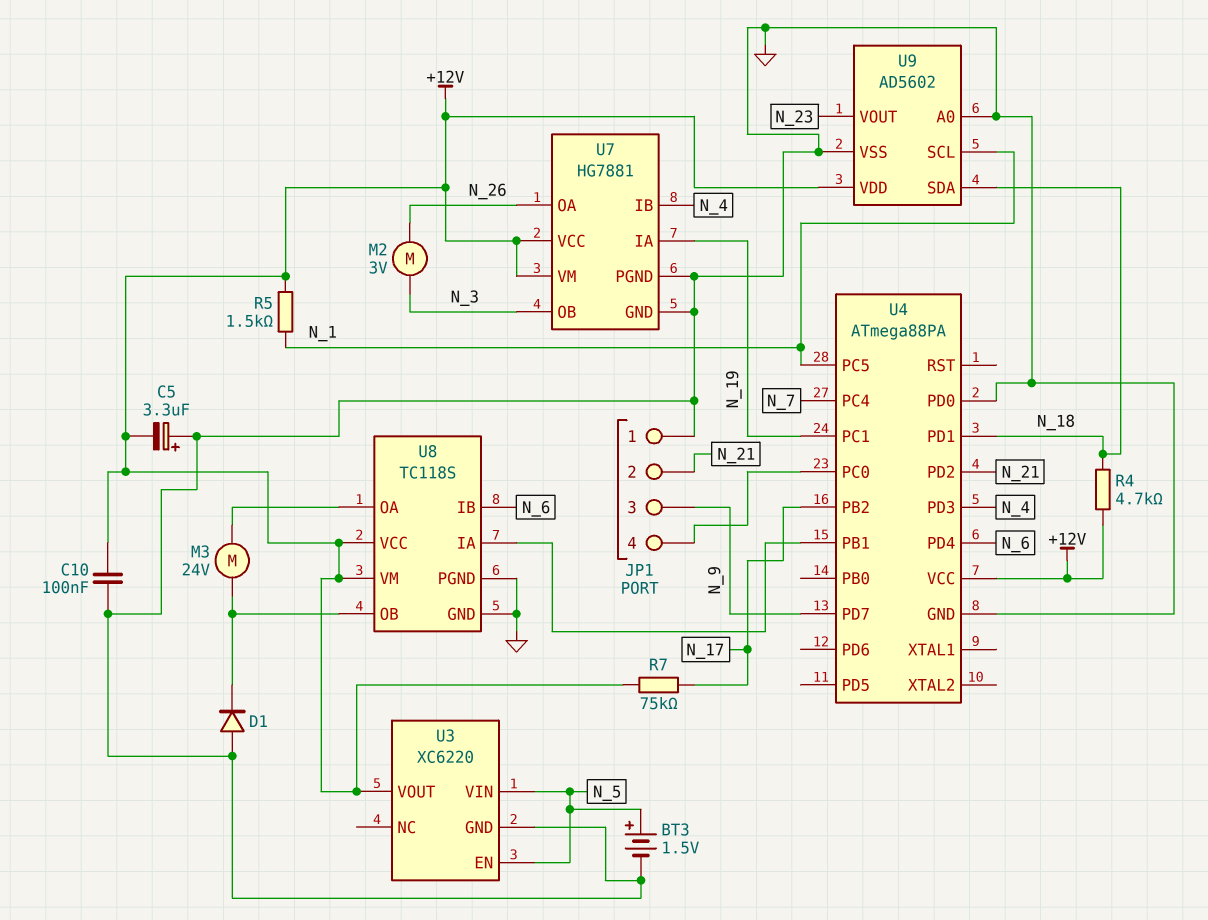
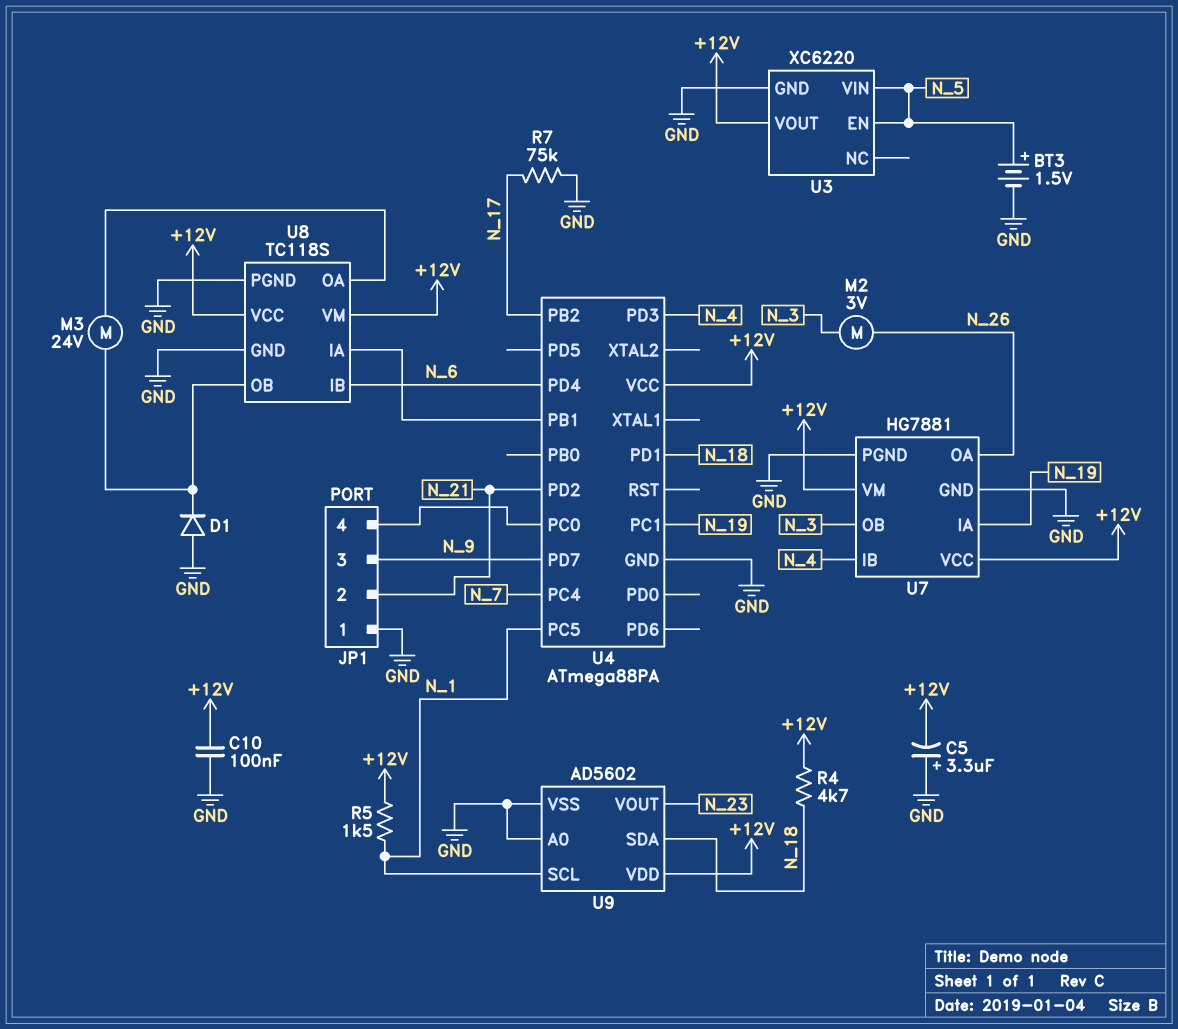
R7: 75k (+12V, N_17) -> 75k (GND, N_17)
U4 pin PD0: GND -> none

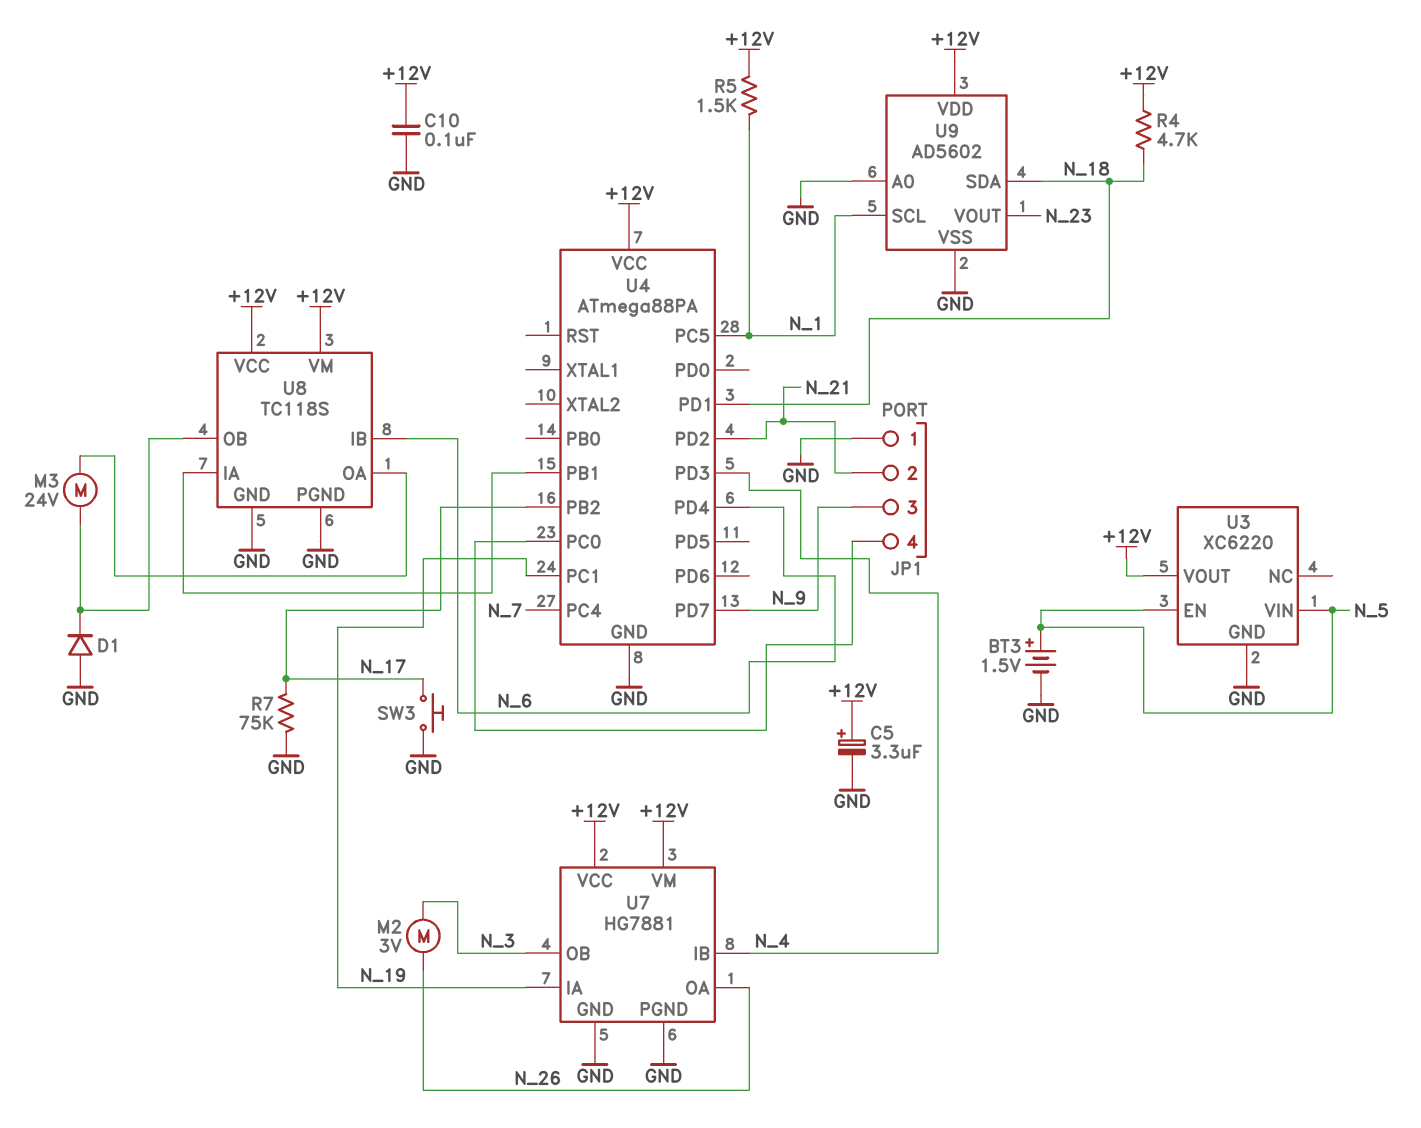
C5: 3.3uF (plus GND, minus +12V) -> 3.3uF (plus +12V, minus GND)
SW3: none -> button (GND, N_17)

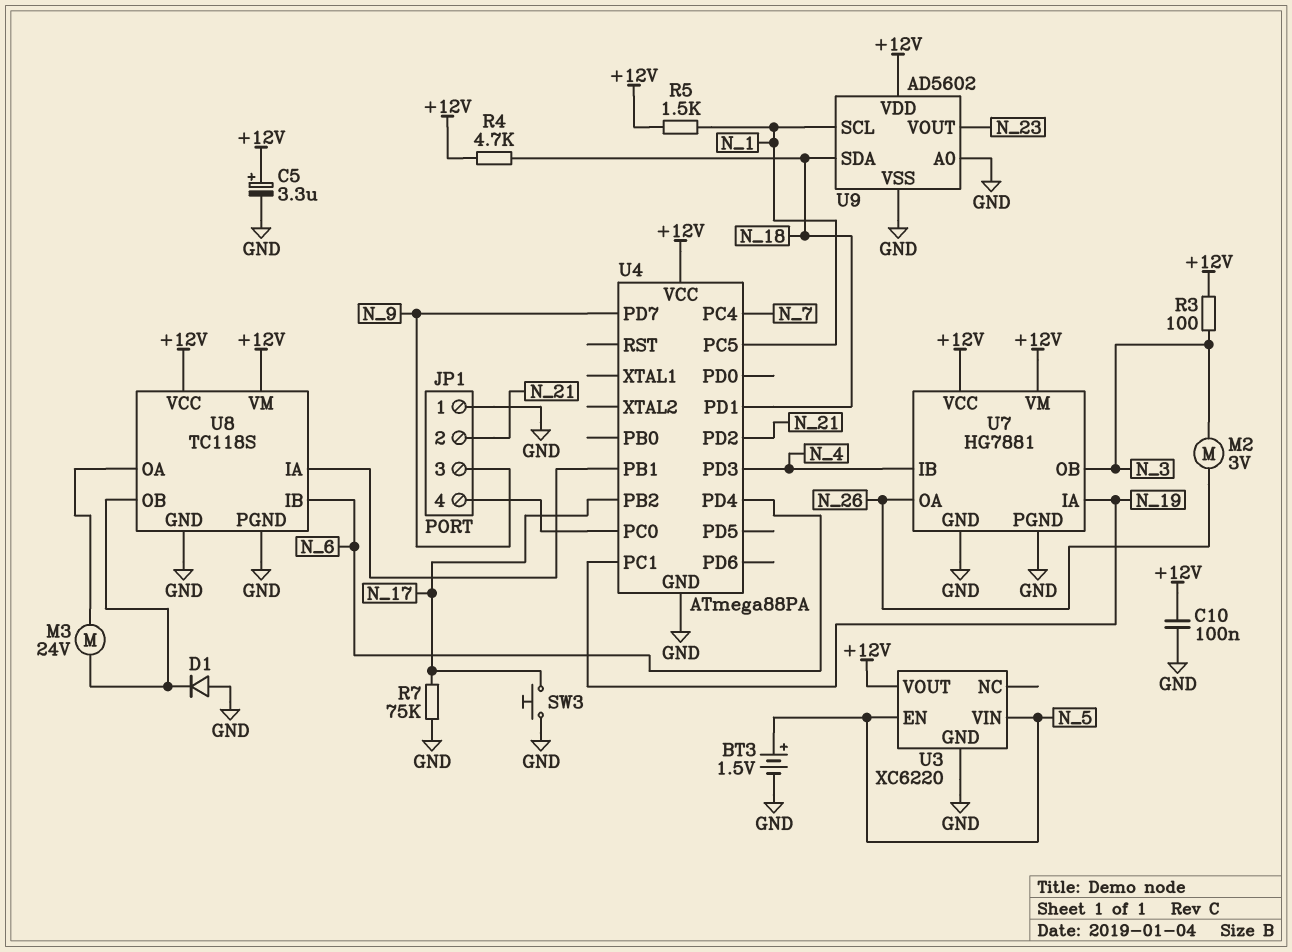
R3: none -> 100 (+12V, N_3)

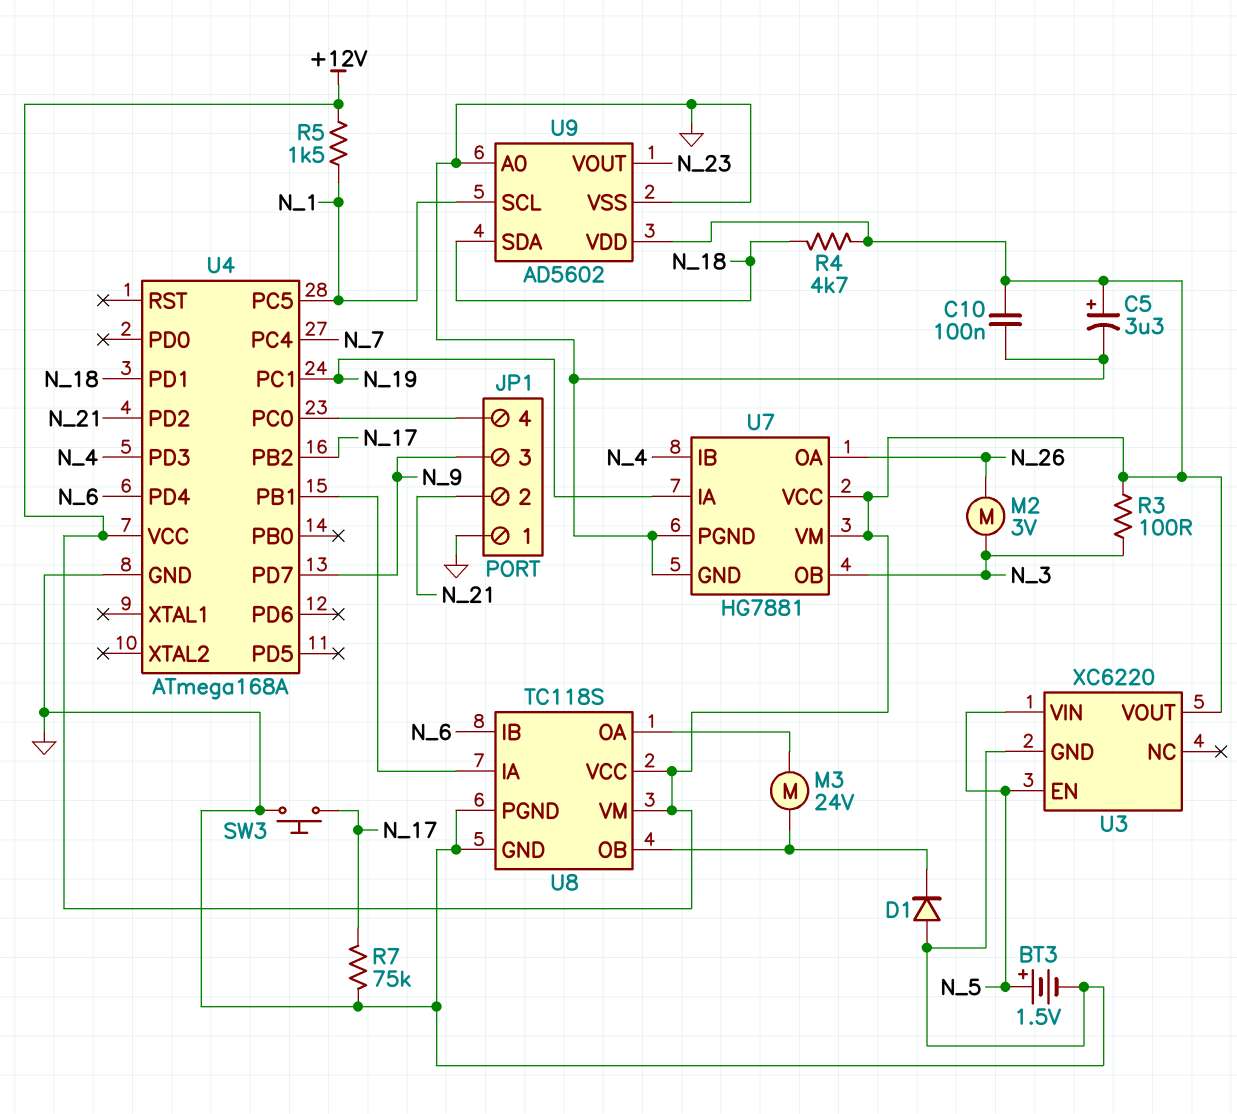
U4: ATmega88PA -> ATmega168A

